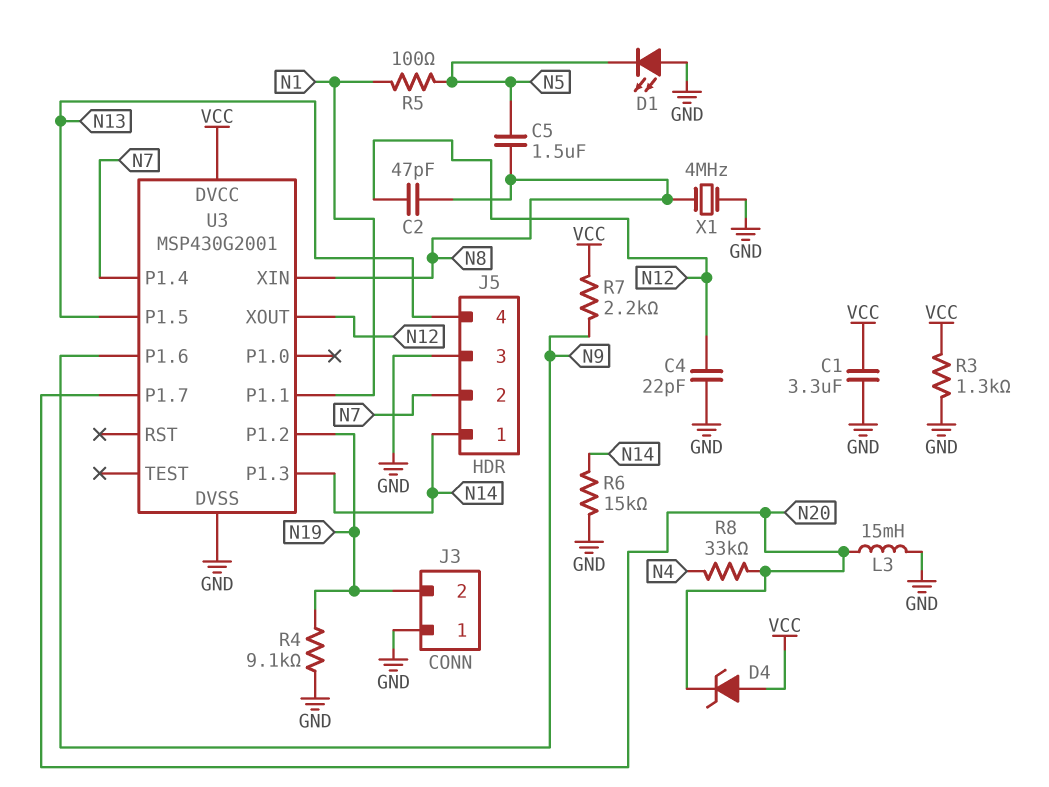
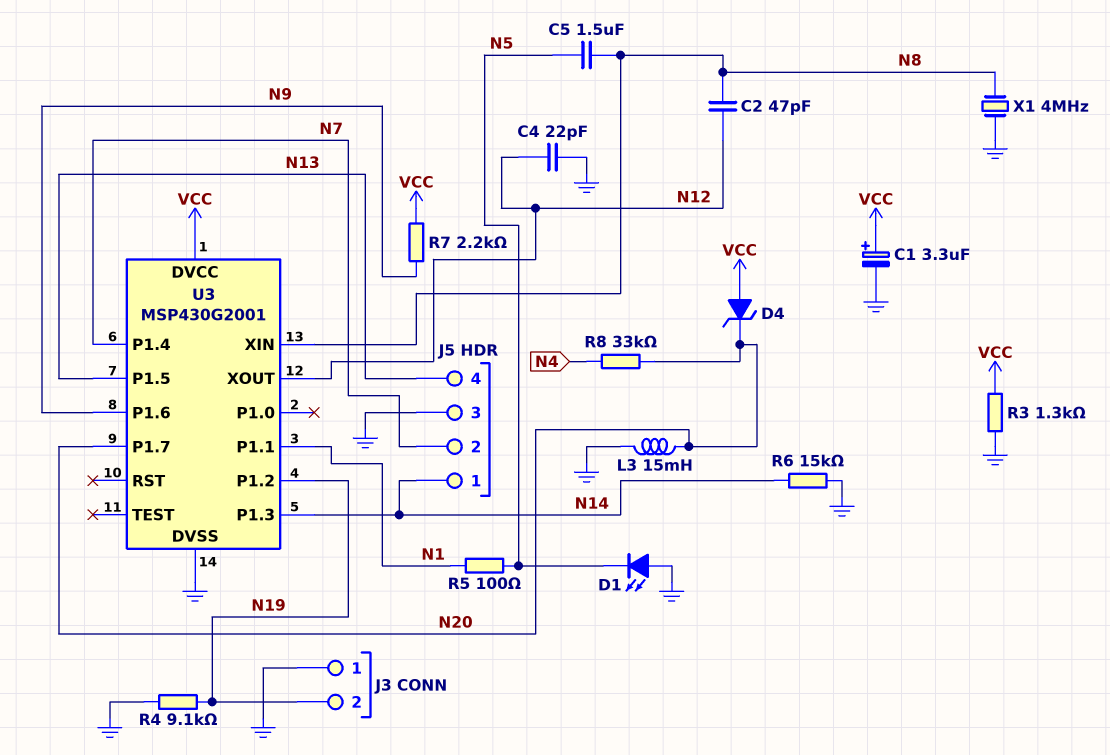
C1: 3.3uF (GND, VCC) -> 3.3uF (plus VCC, minus GND)

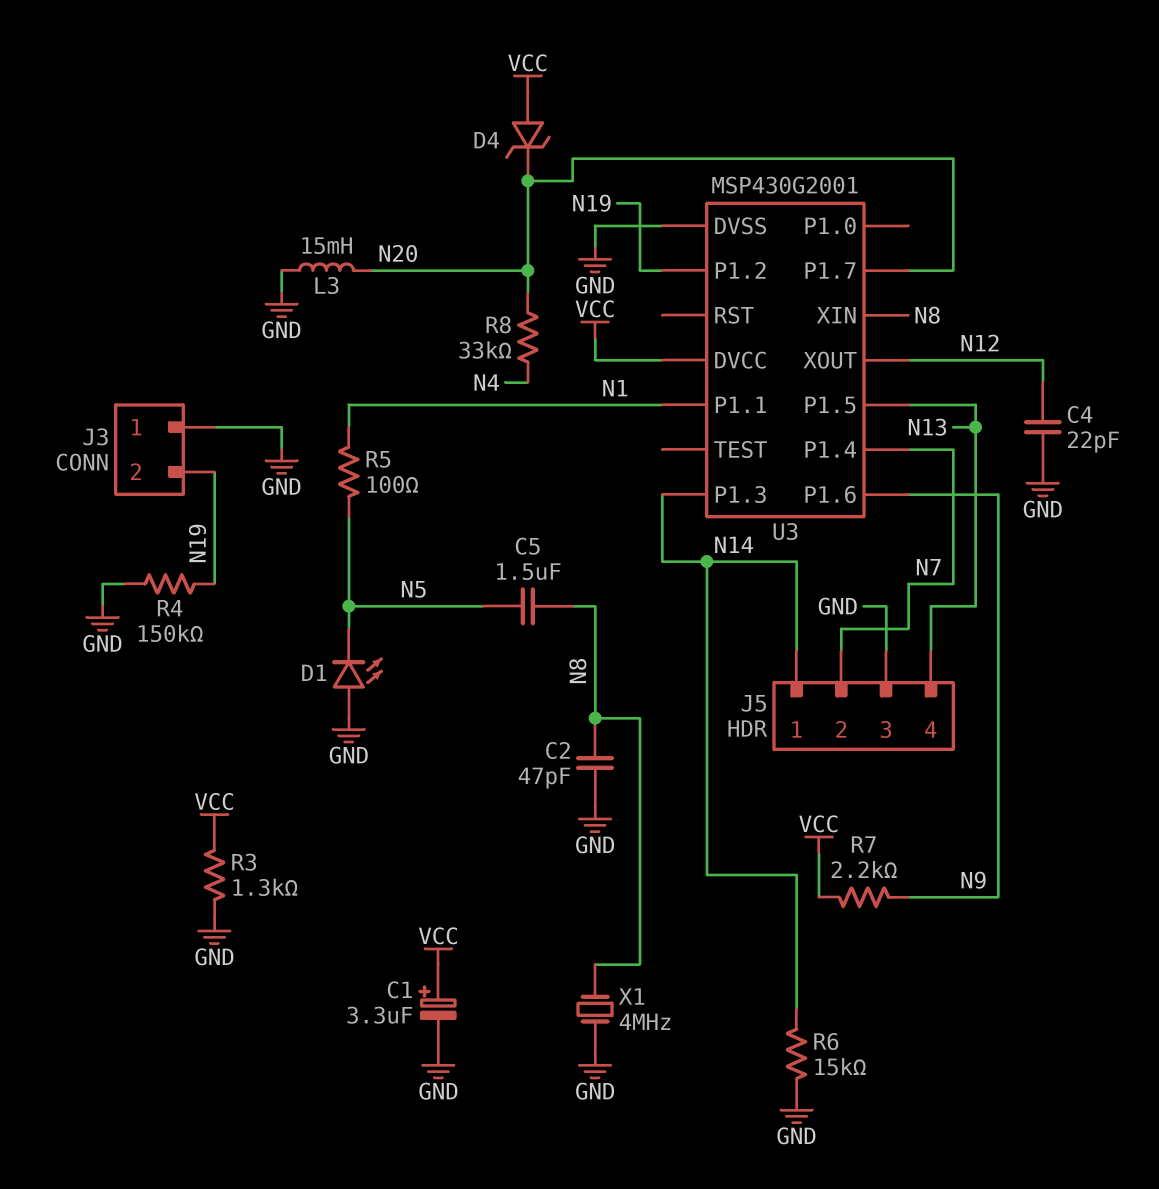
C2: 47pF (N8, N12) -> 47pF (GND, N8)
R4: 9.1k (GND, N19) -> 150k (GND, N19)

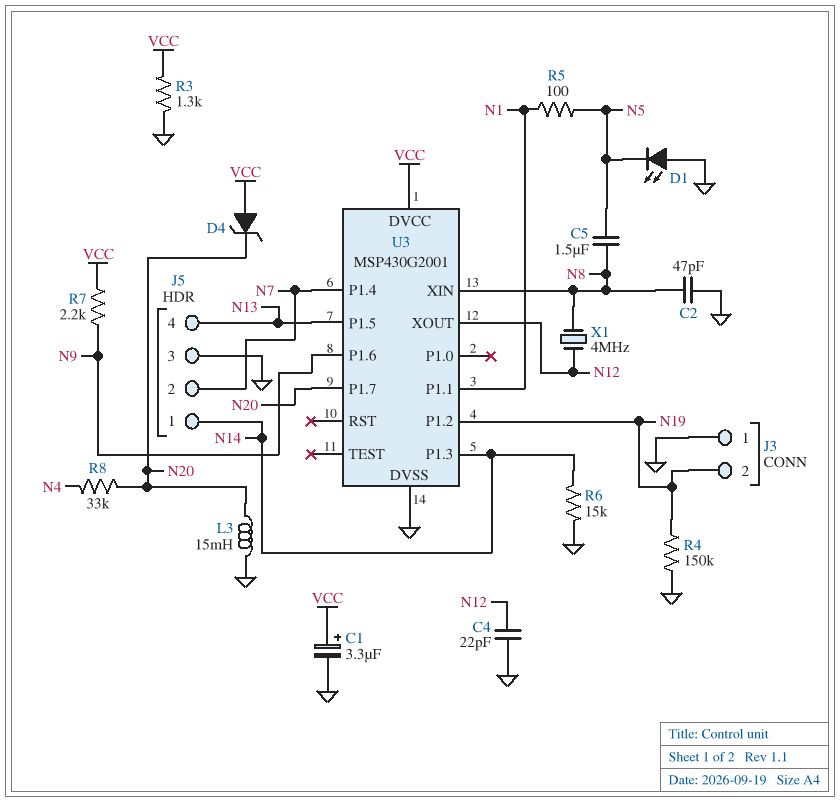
X1: 4MHz (GND, N8) -> 4MHz (N8, N12)

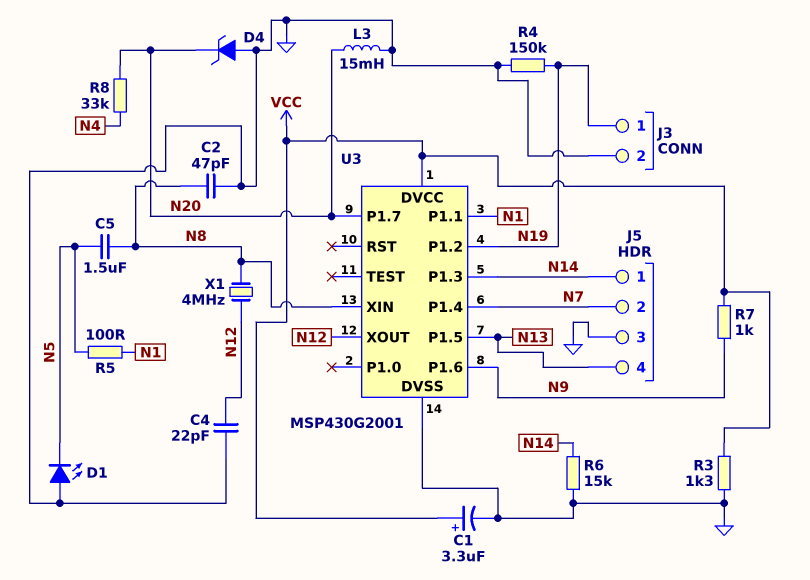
D4: zener (A VCC, K N20) -> zener (A GND, K N20)
J3 pin 1: GND -> N19
J3 pin 2: N19 -> GND
R7: 2.2k (N9, VCC) -> 1k (N9, VCC)

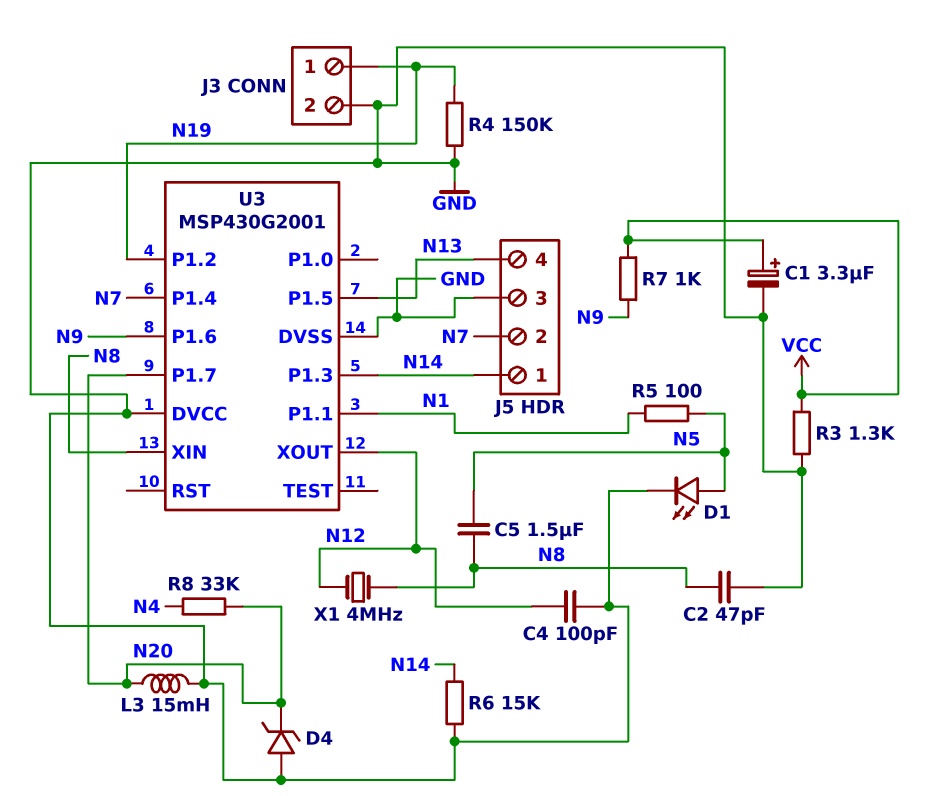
C4: 22pF (GND, N12) -> 100pF (GND, N12)
D1: LED (A GND, K N5) -> LED (A N5, K GND)
U3 pin DVCC: VCC -> GND

